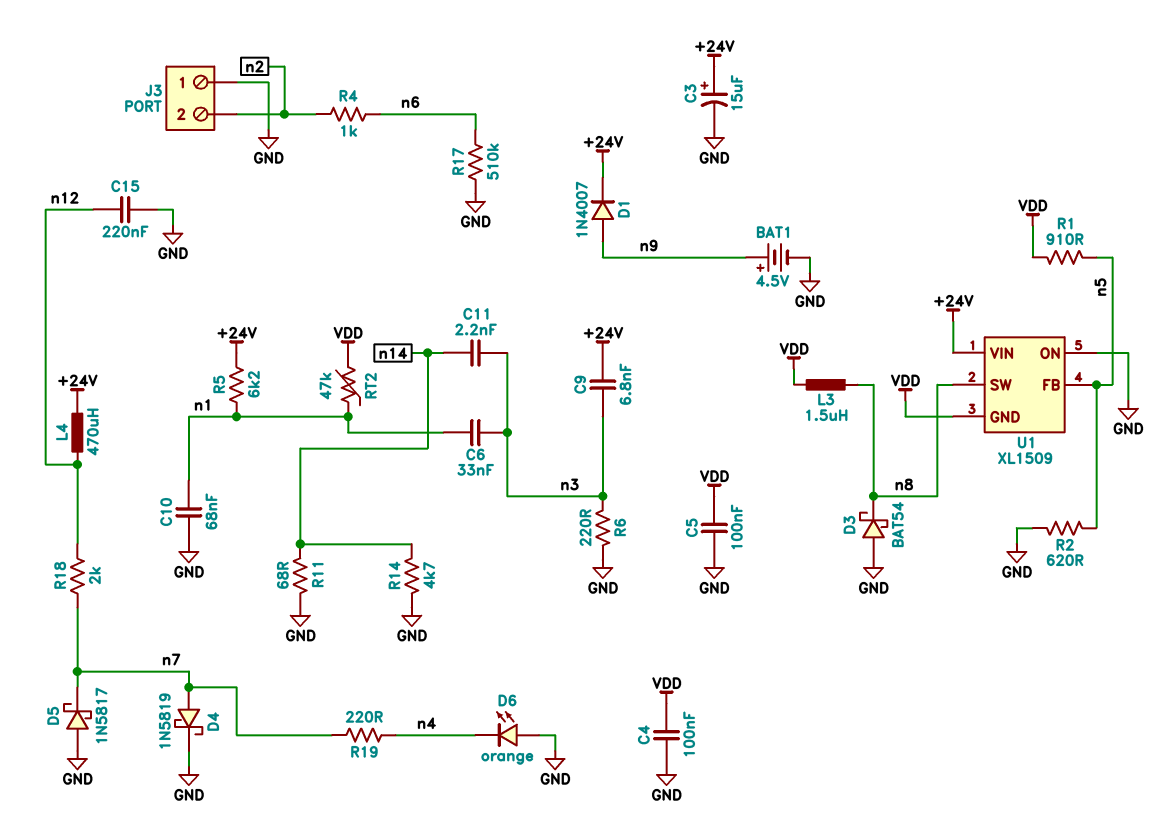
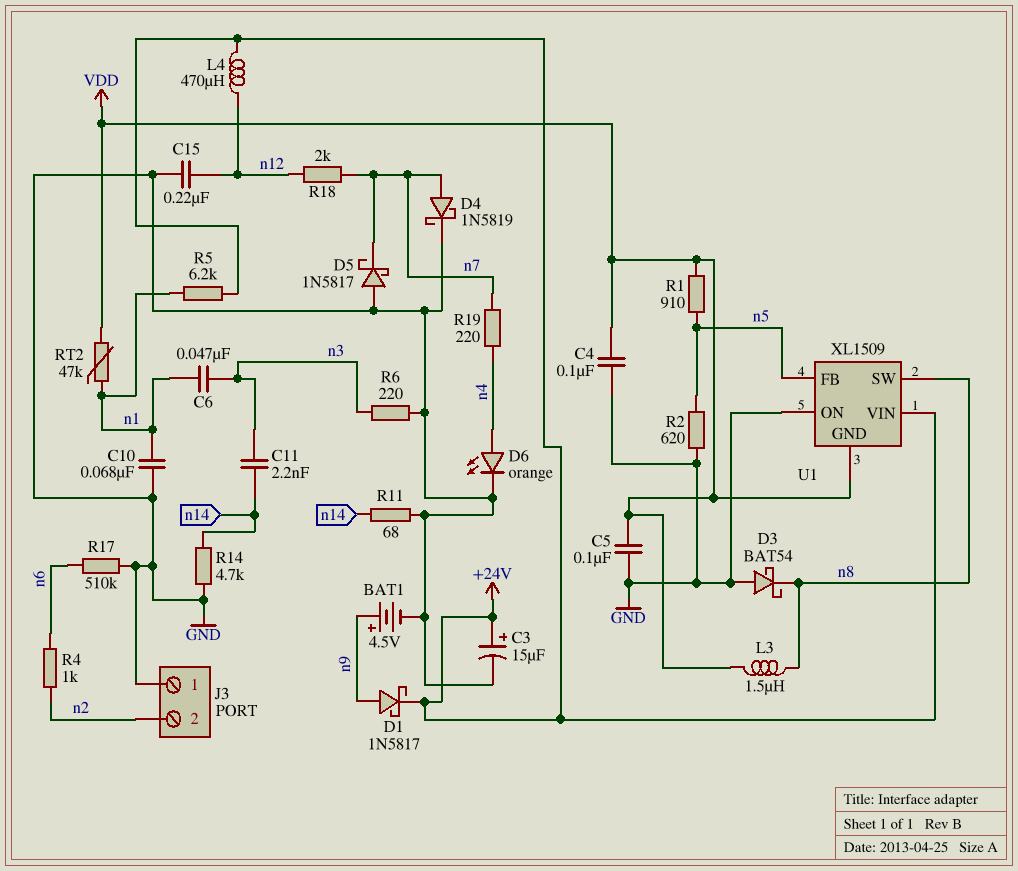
C6: 33nF (n1, n3) -> 47nF (n1, n3)
C9: 6.8nF (+24V, n3) -> none
D1: diode 1N4007 (A n9, K +24V) -> schottky 1N5817 (A n9, K +24V)
D6: LED orange (A GND, K n4) -> LED orange (A n4, K GND)

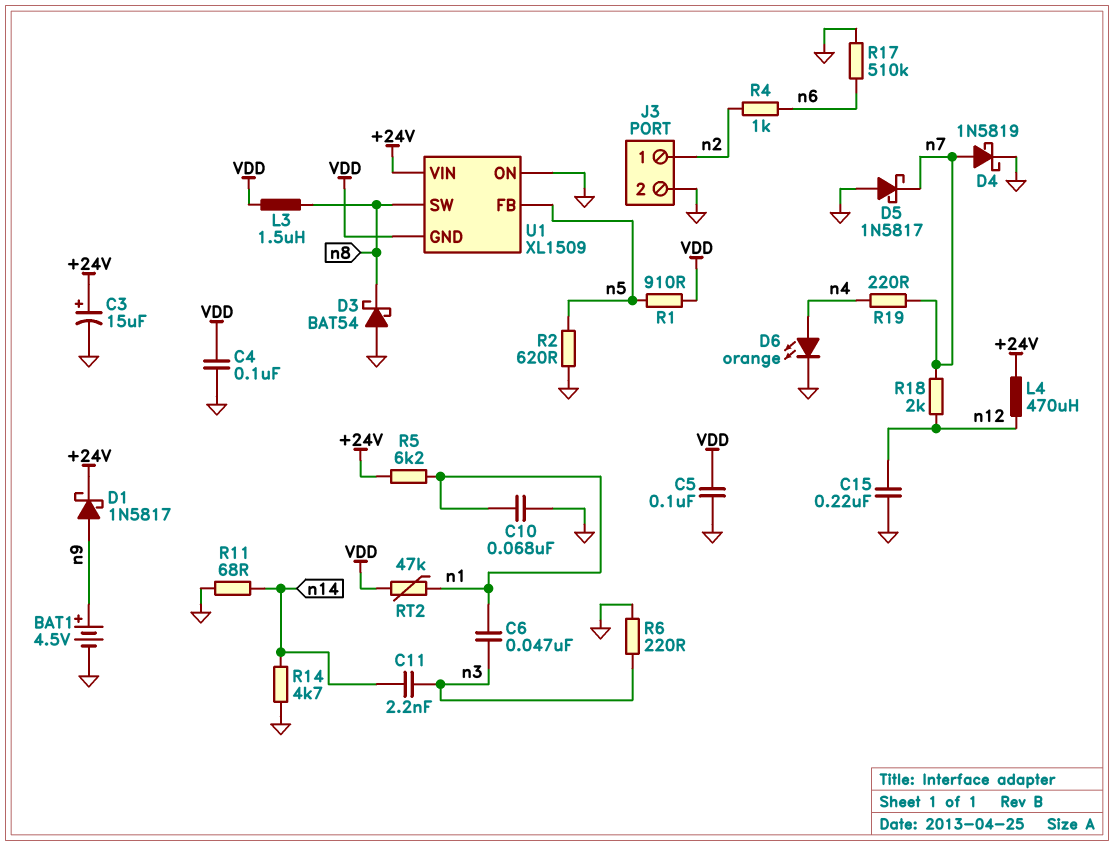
J3 pin 1: GND -> n2
J3 pin 2: n2 -> GND

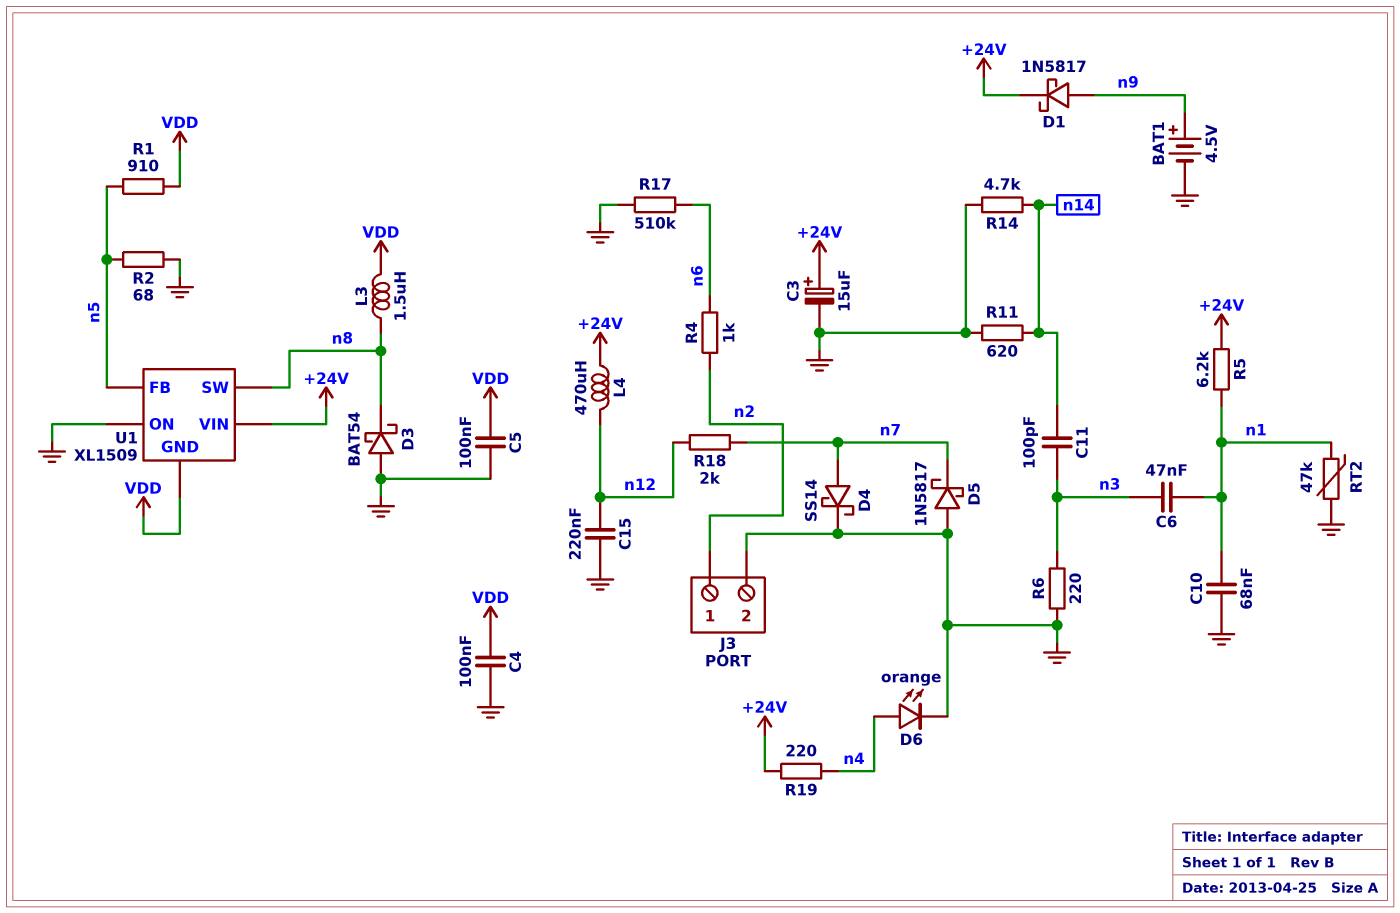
C11: 2.2nF (n3, n14) -> 100pF (n3, n14)
D4: schottky 1N5819 (A n7, K GND) -> schottky SS14 (A n7, K GND)
R2: 620 (GND, n5) -> 68 (GND, n5)
R11: 68 (GND, n14) -> 620 (GND, n14)
R19: 220 (n4, n7) -> 220 (+24V, n4)
RT2: 47k (VDD, n1) -> 47k (GND, n1)

